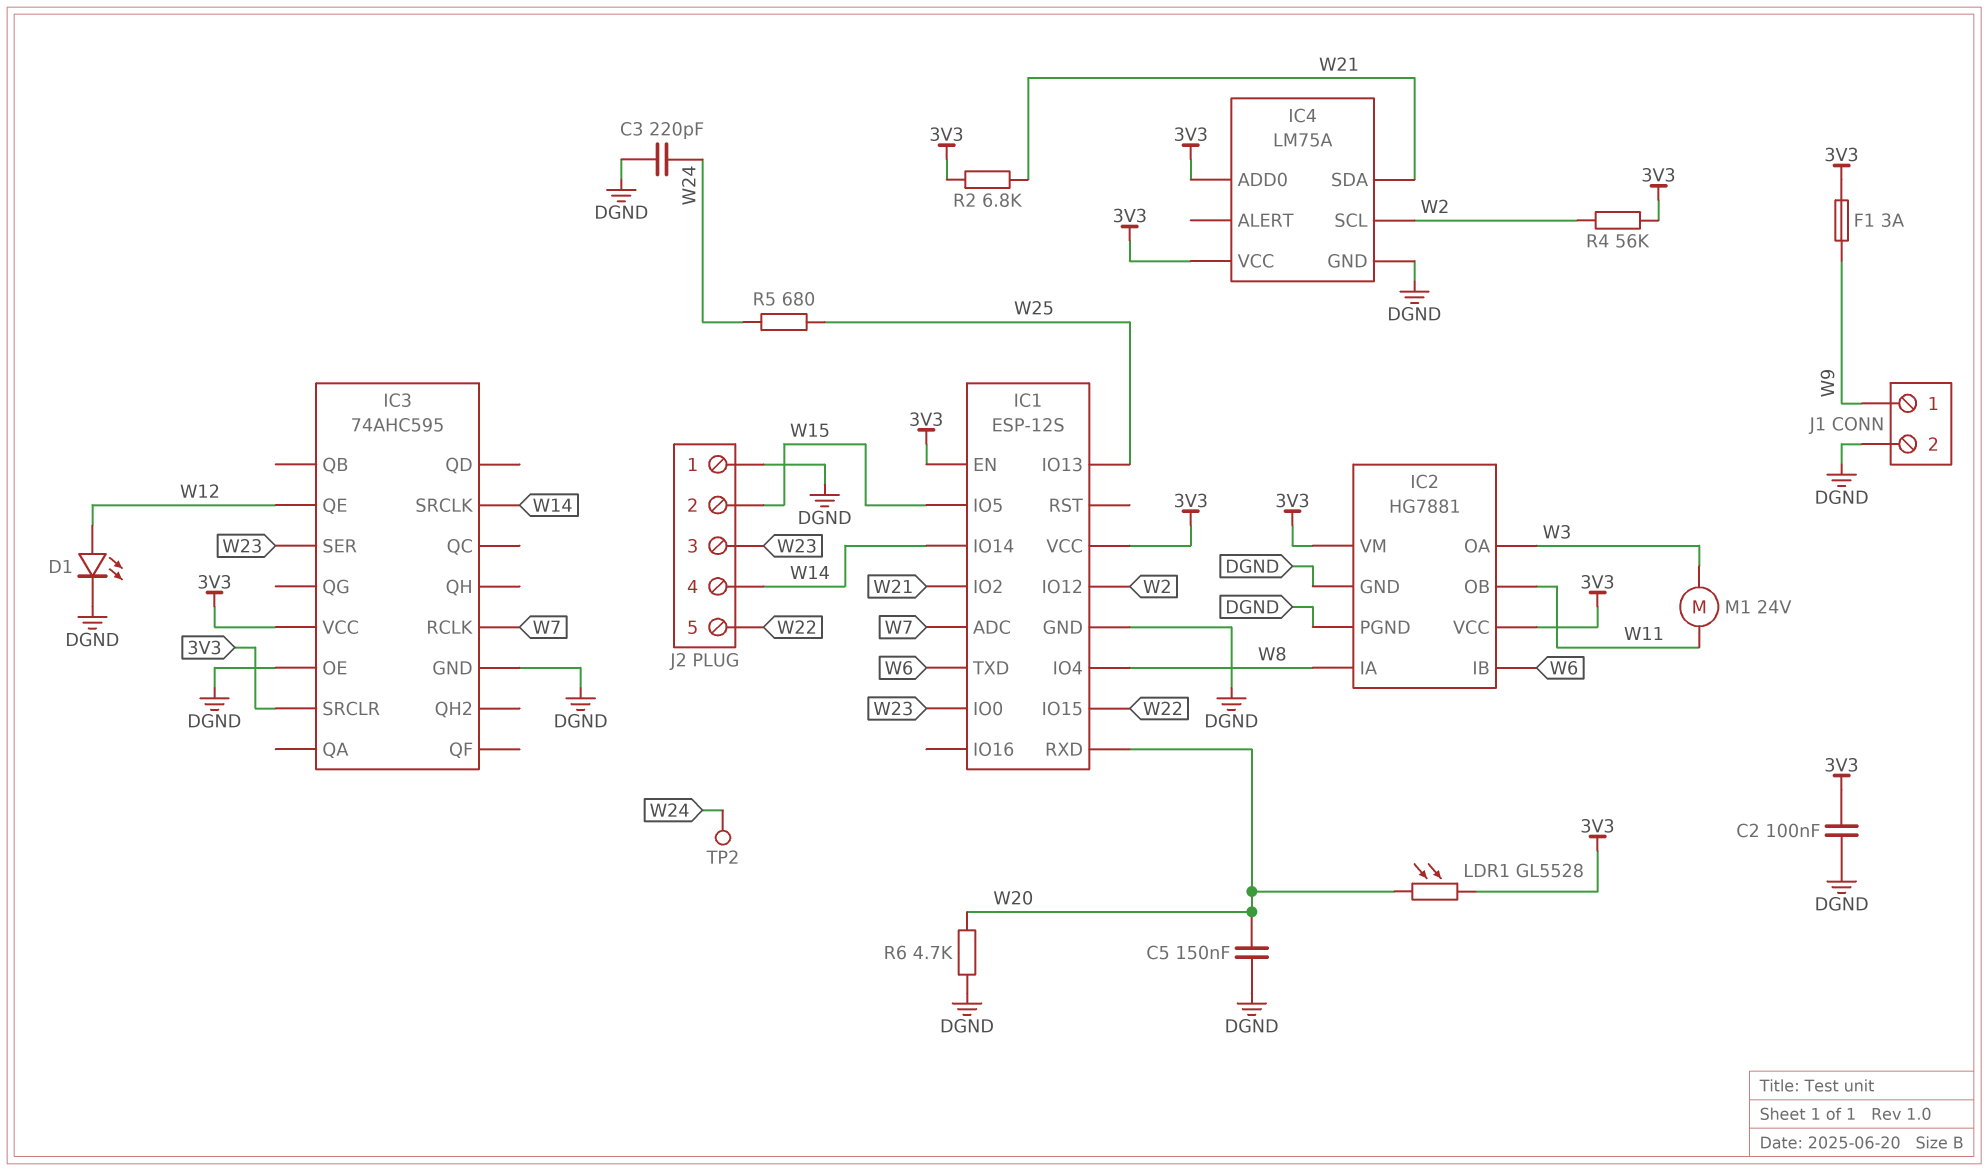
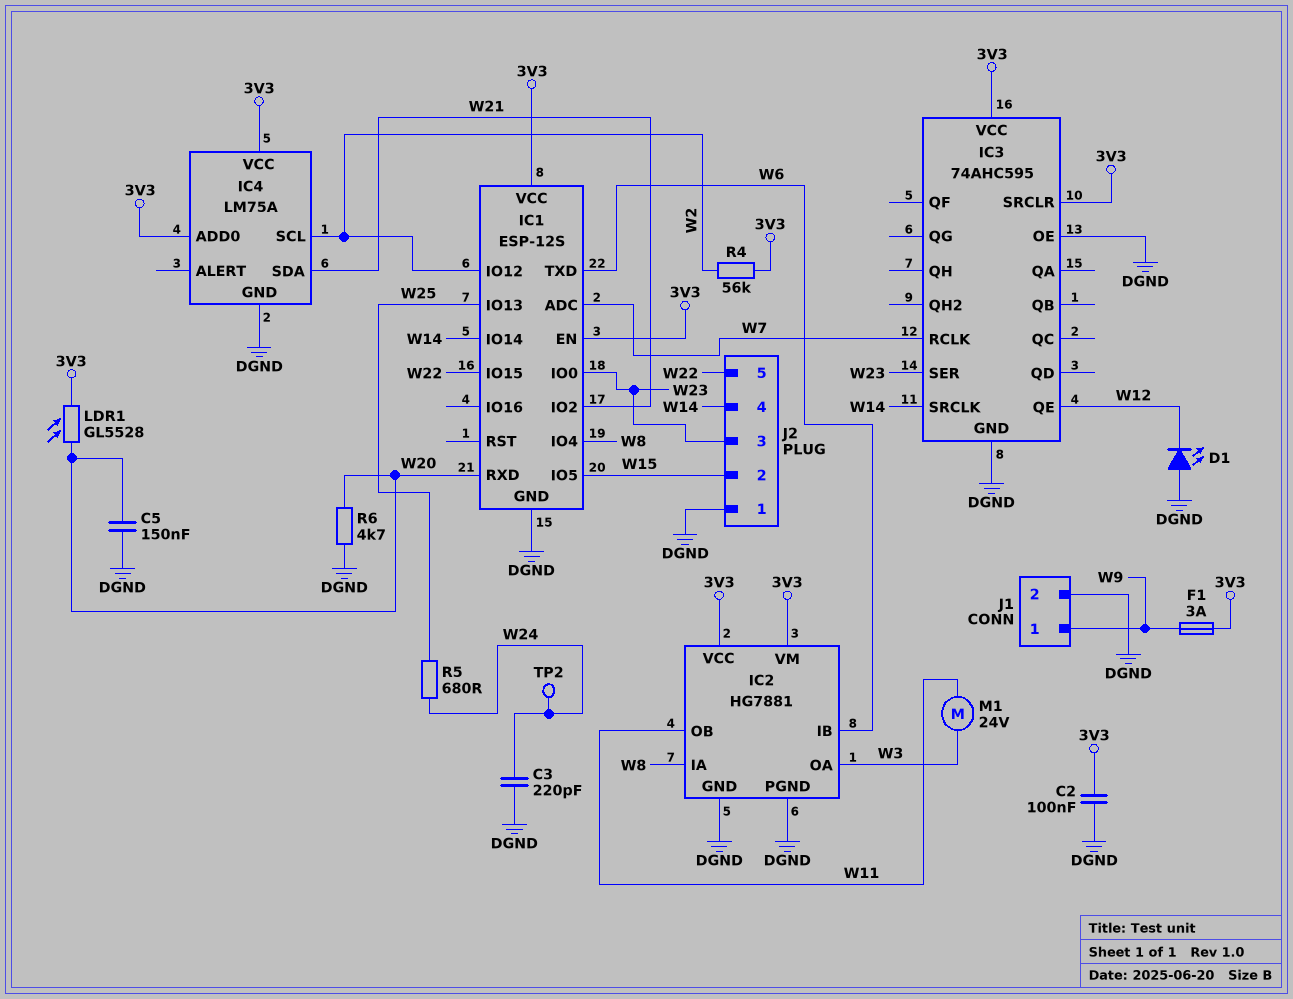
D1: LED (A W12, K DGND) -> LED (A DGND, K W12)
R2: 6.8k (3V3, W21) -> none

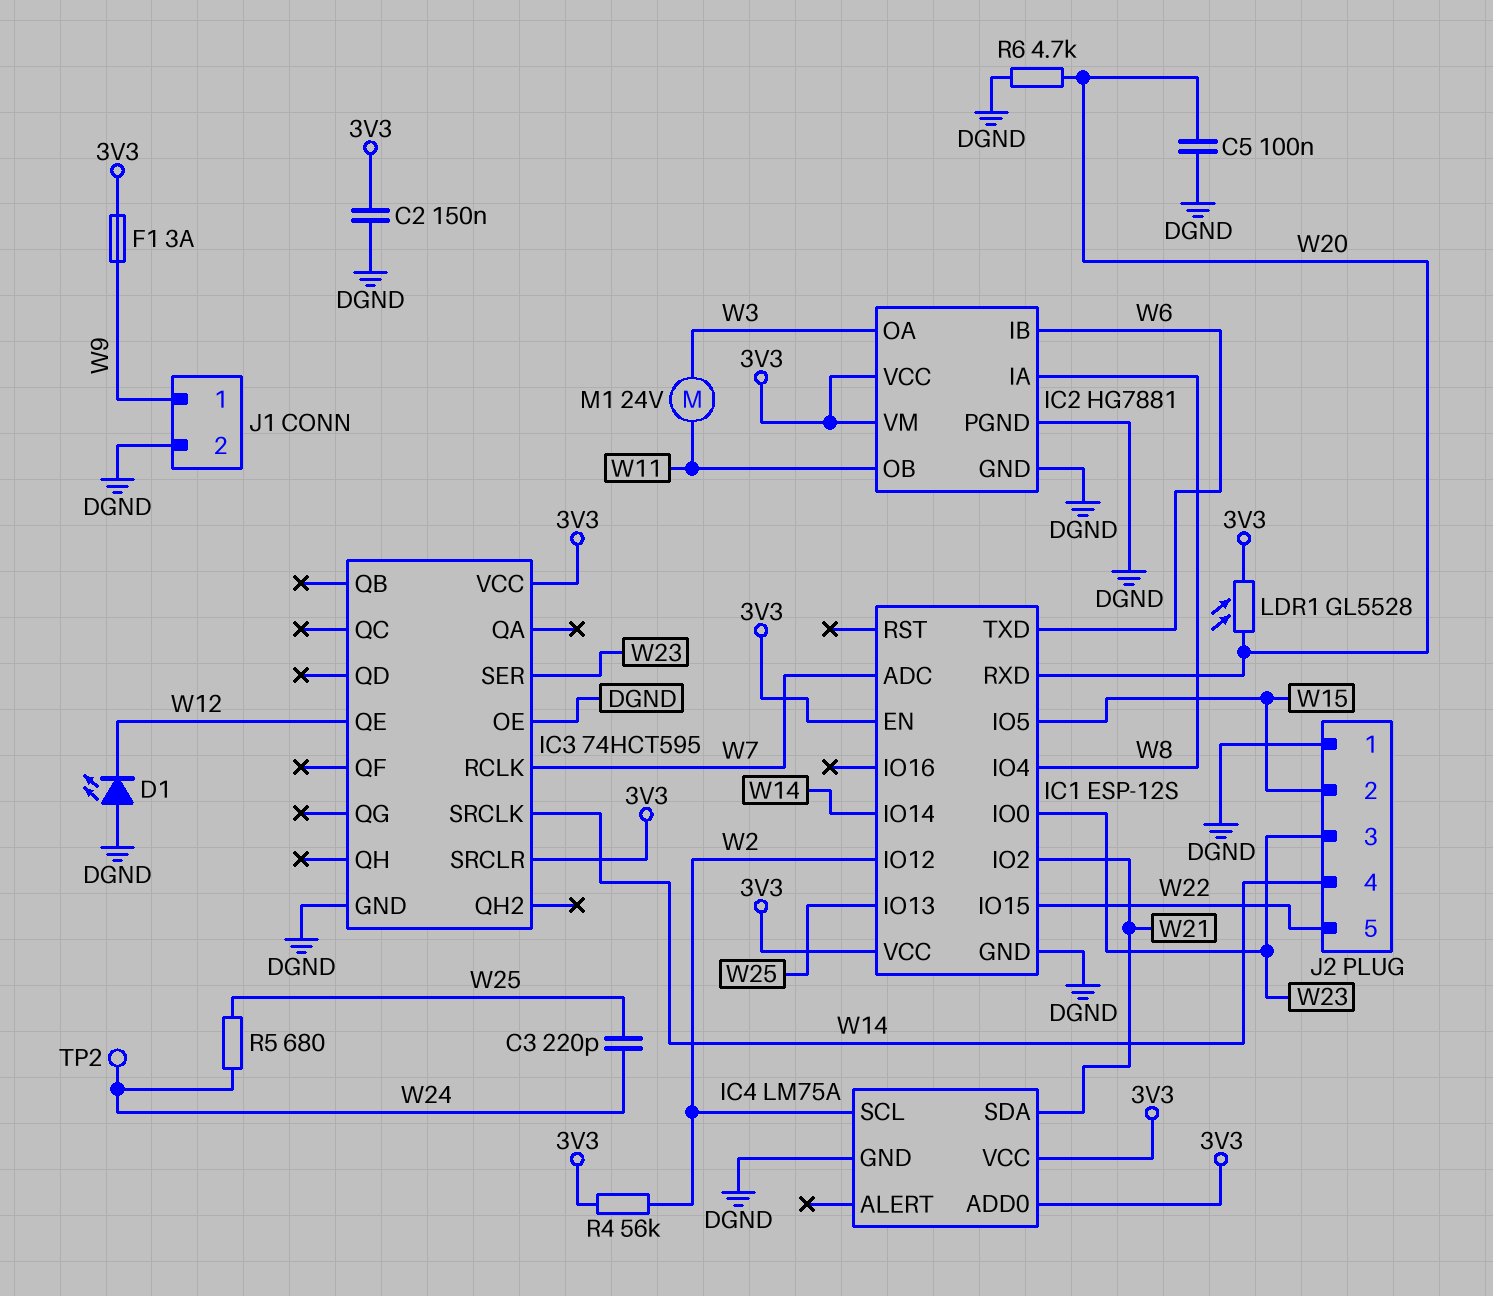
C2: 100nF (3V3, DGND) -> 150nF (3V3, DGND)
C3: 220pF (DGND, W24) -> 220pF (W24, W25)
C5: 150nF (DGND, W20) -> 100nF (DGND, W20)
IC3: 74AHC595 -> 74HCT595

